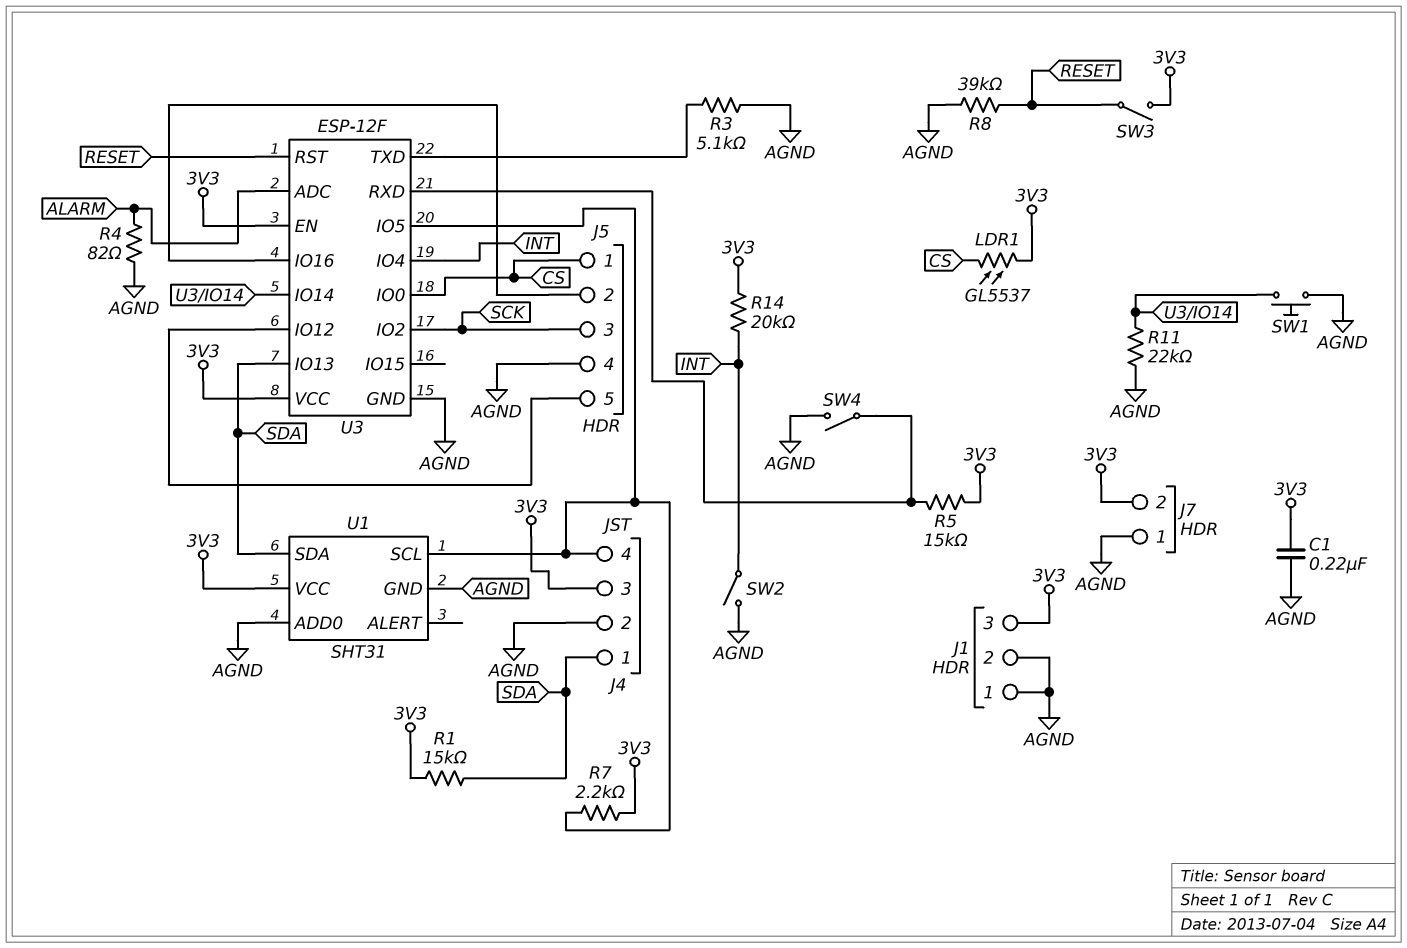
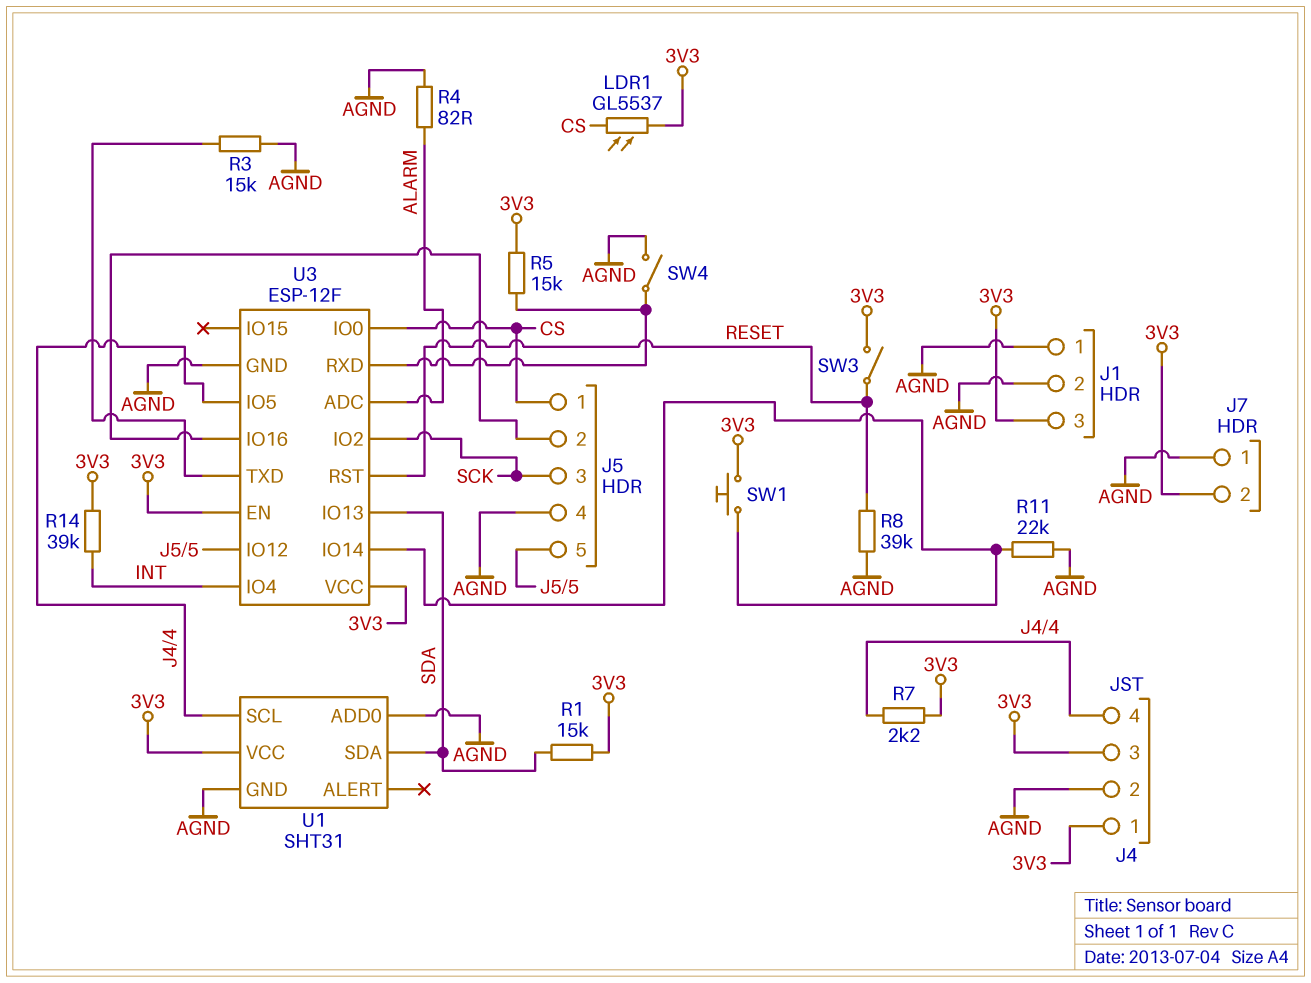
C1: 220nF (3V3, AGND) -> none
J4 pin 1: SDA -> 3V3
R3: 5.1k (AGND, U3/TXD) -> 15k (AGND, U3/TXD)
R14: 20k (3V3, INT) -> 39k (3V3, INT)
SW1: button (AGND, U3/IO14) -> button (3V3, U3/IO14)
SW2: switch (AGND, INT) -> none

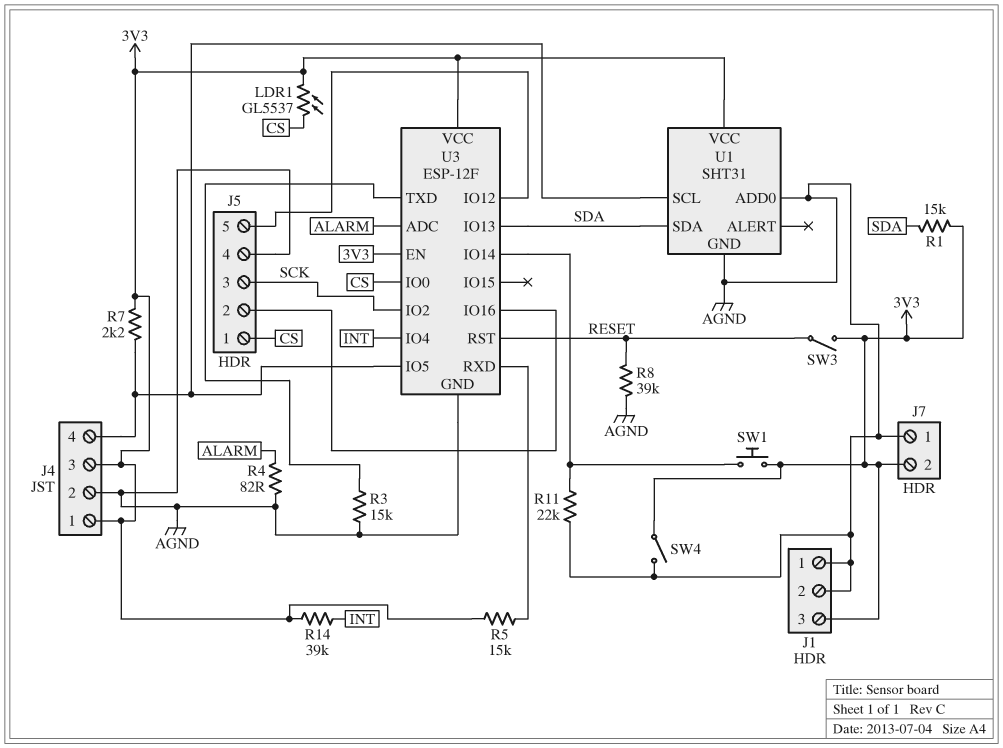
SW4: switch (AGND, U3/RXD) -> switch (3V3, AGND)

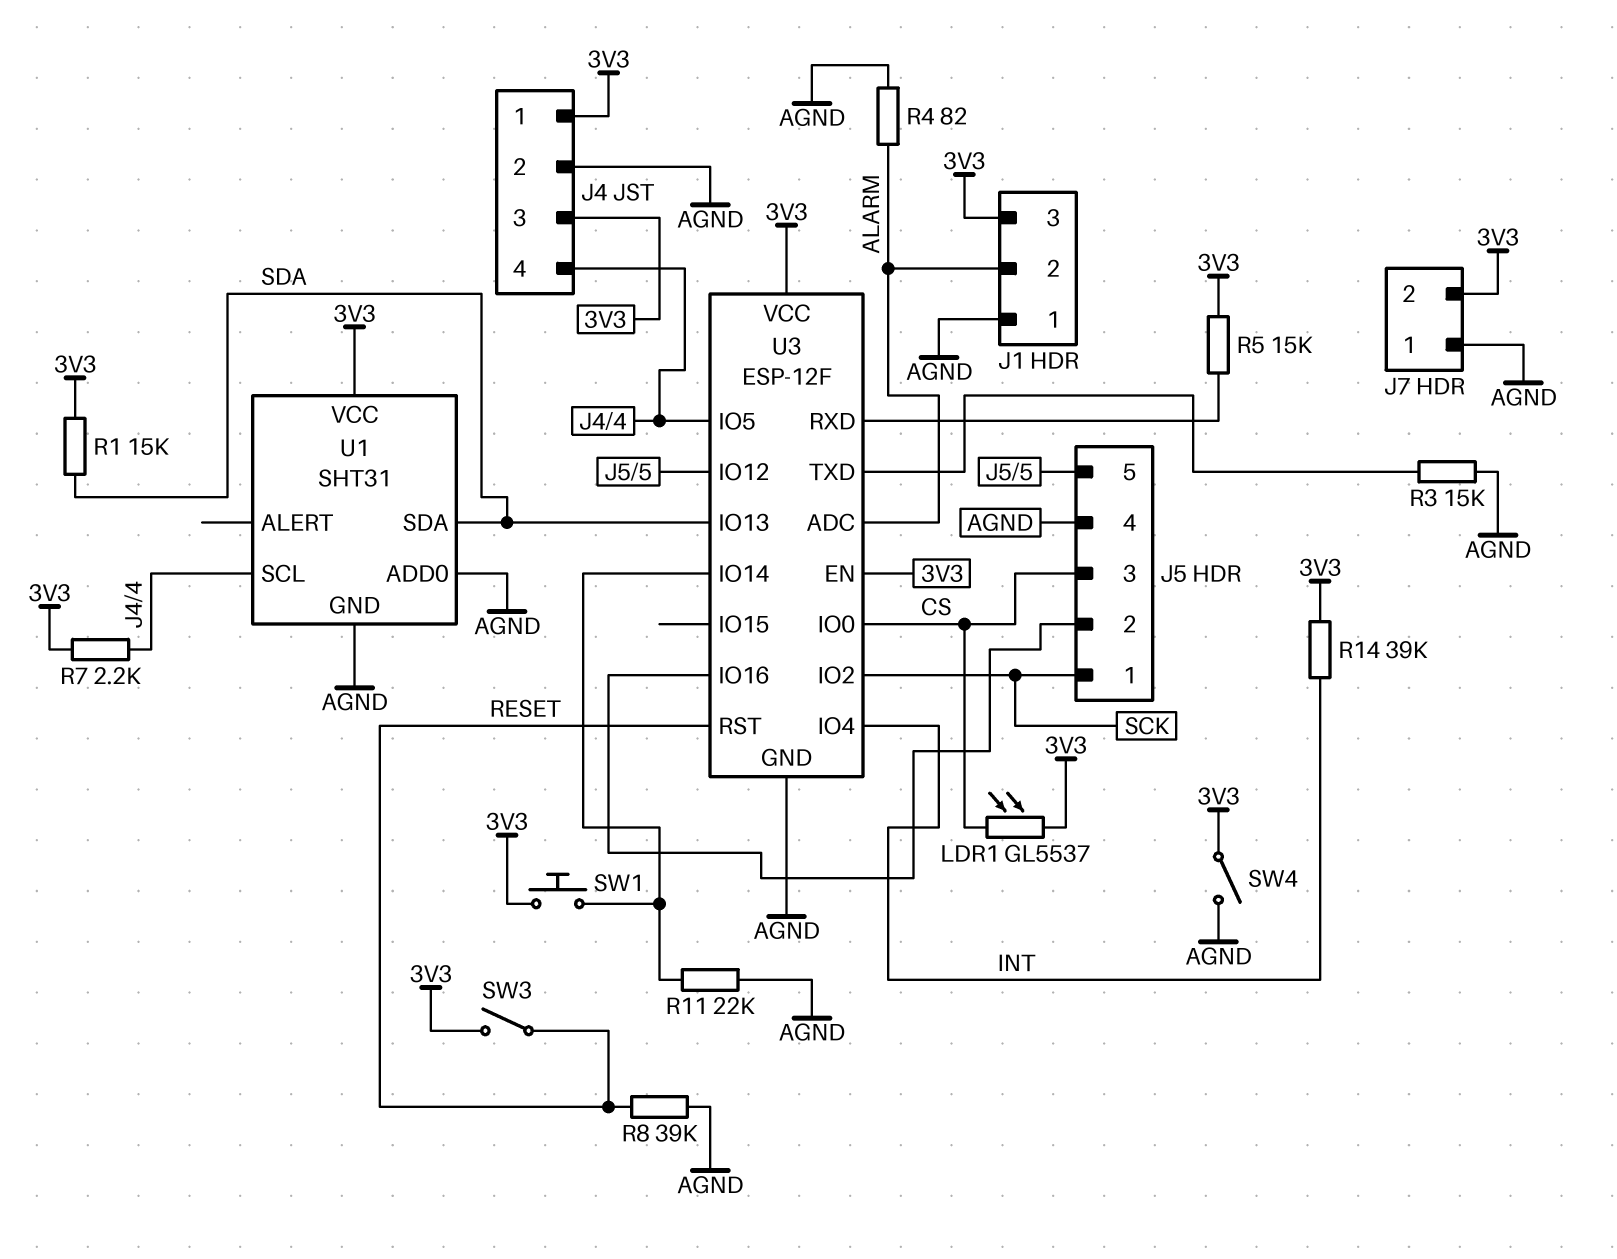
J1 pin 2: AGND -> ALARM
J5 pin 1: CS -> SCK
J5 pin 3: SCK -> CS

